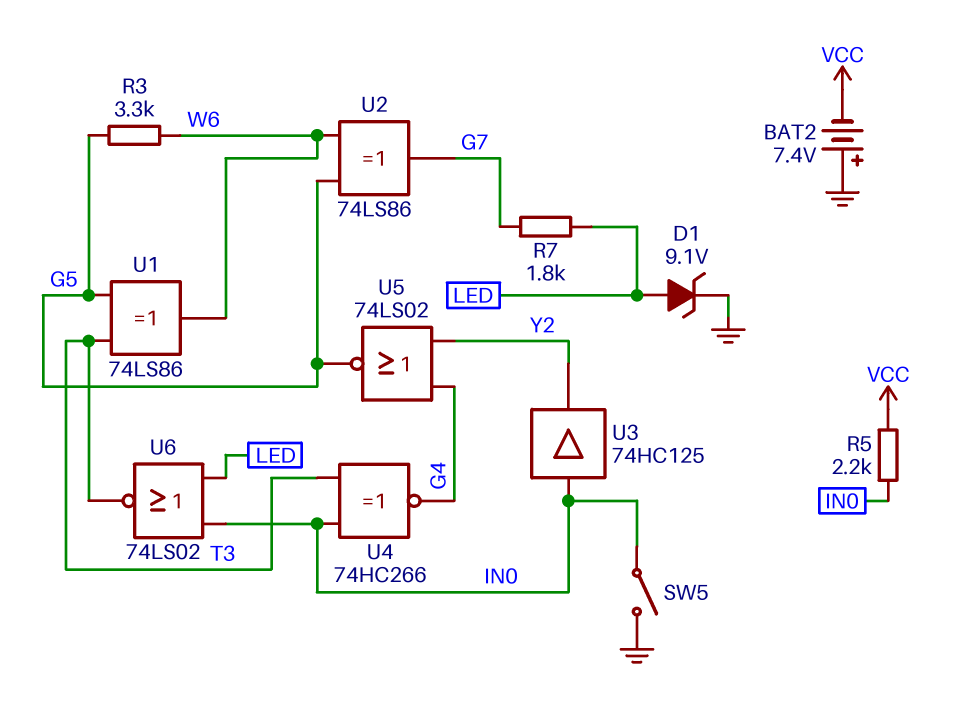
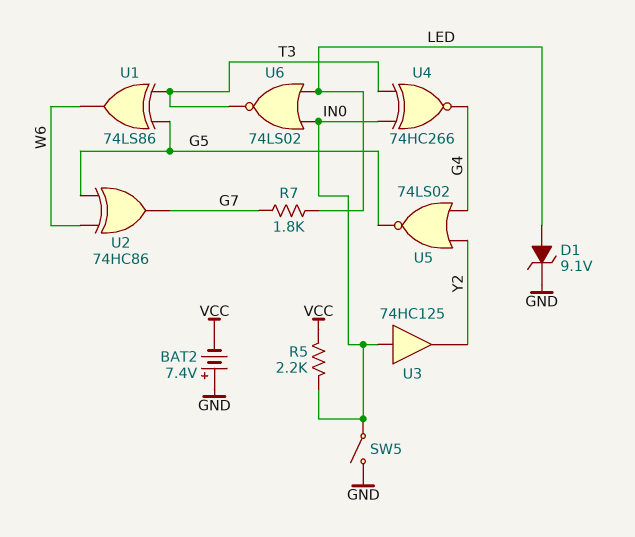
R3: 3.3k (G5, W6) -> none
U2: XOR 74LS86 (in G5, in W6, out G7) -> XOR 74HC86 (in G5, in W6, out G7)

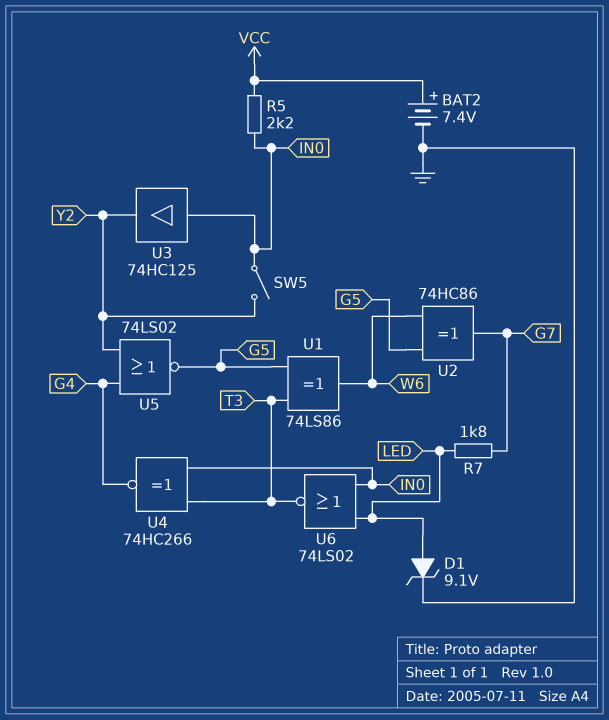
BAT2: 7.4V (plus GND, minus VCC) -> 7.4V (plus VCC, minus GND)
SW5: switch (GND, IN0) -> switch (IN0, Y2)

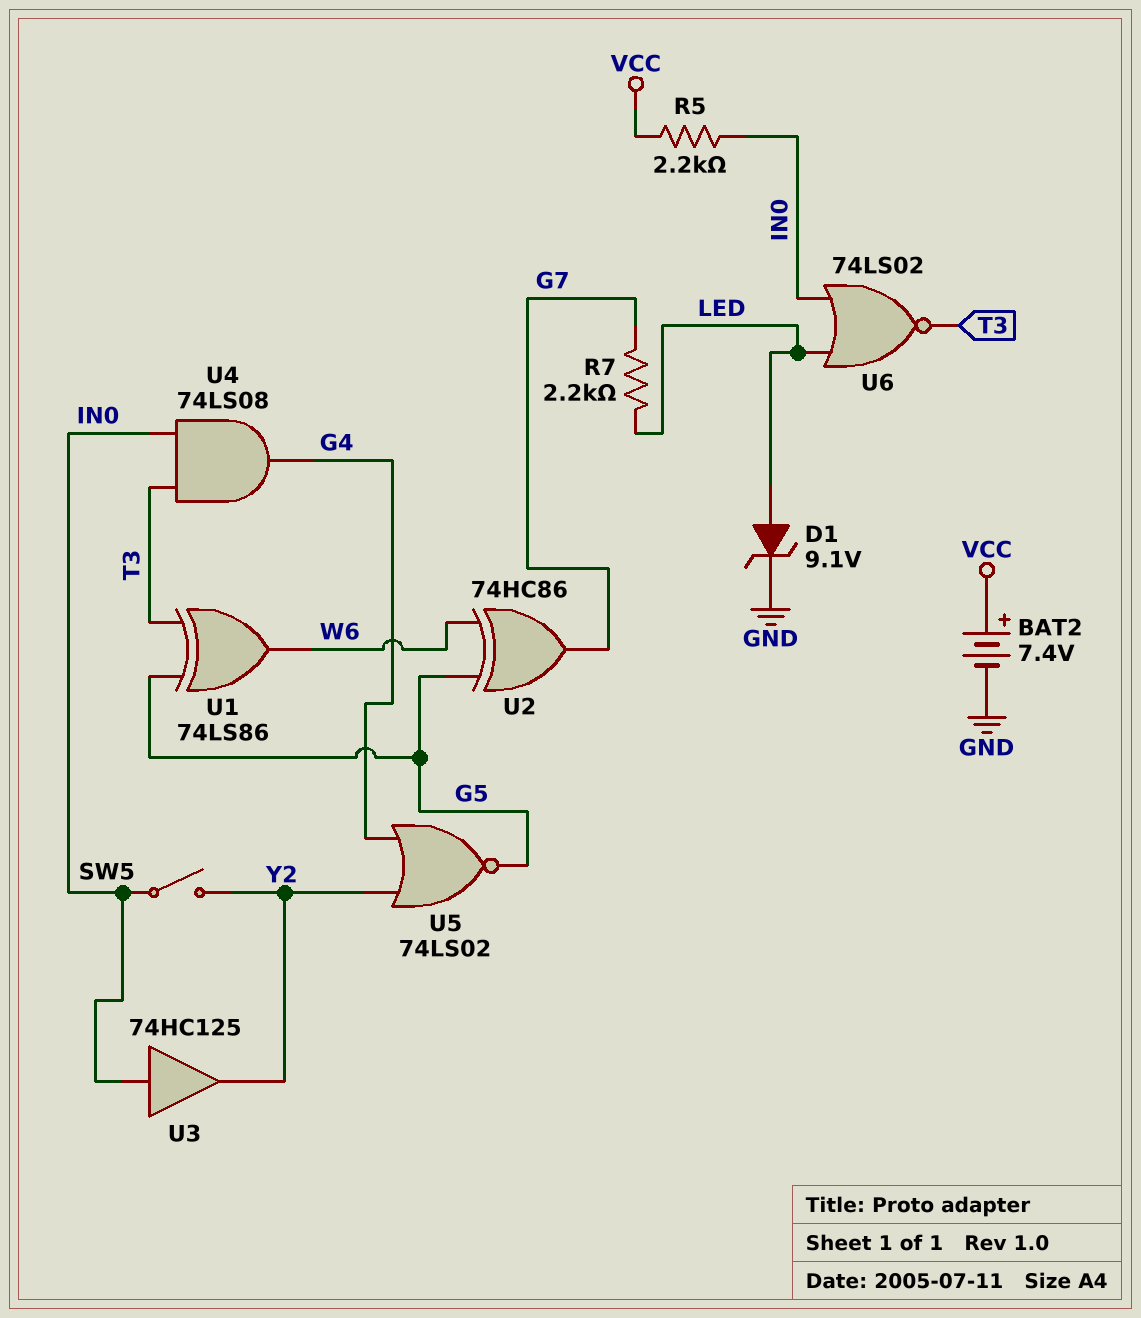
R7: 1.8k (G7, LED) -> 2.2k (G7, LED)
U4: XNOR 74HC266 (in IN0, in T3, out G4) -> AND 74LS08 (in IN0, in T3, out G4)

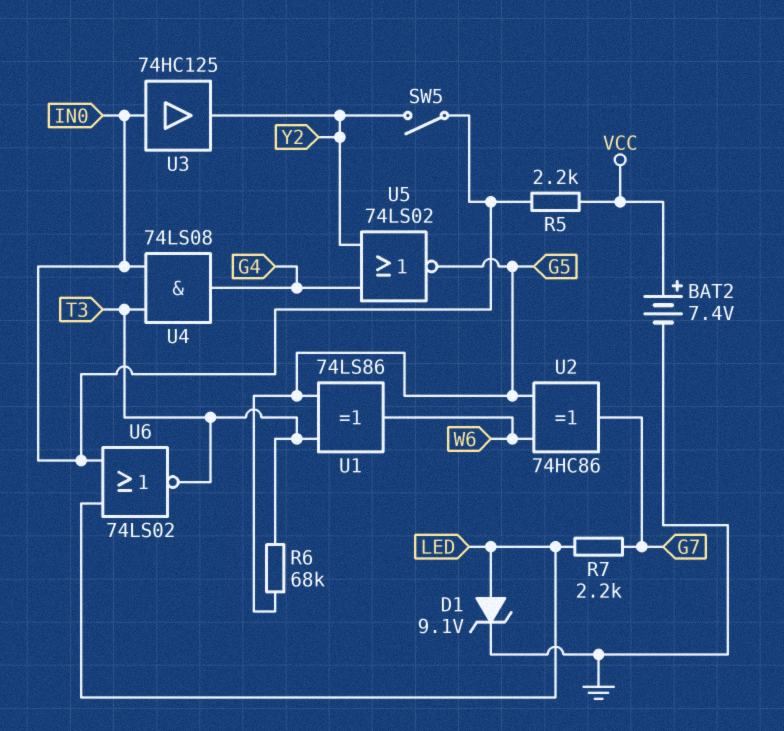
R6: none -> 68k (G5, T3)

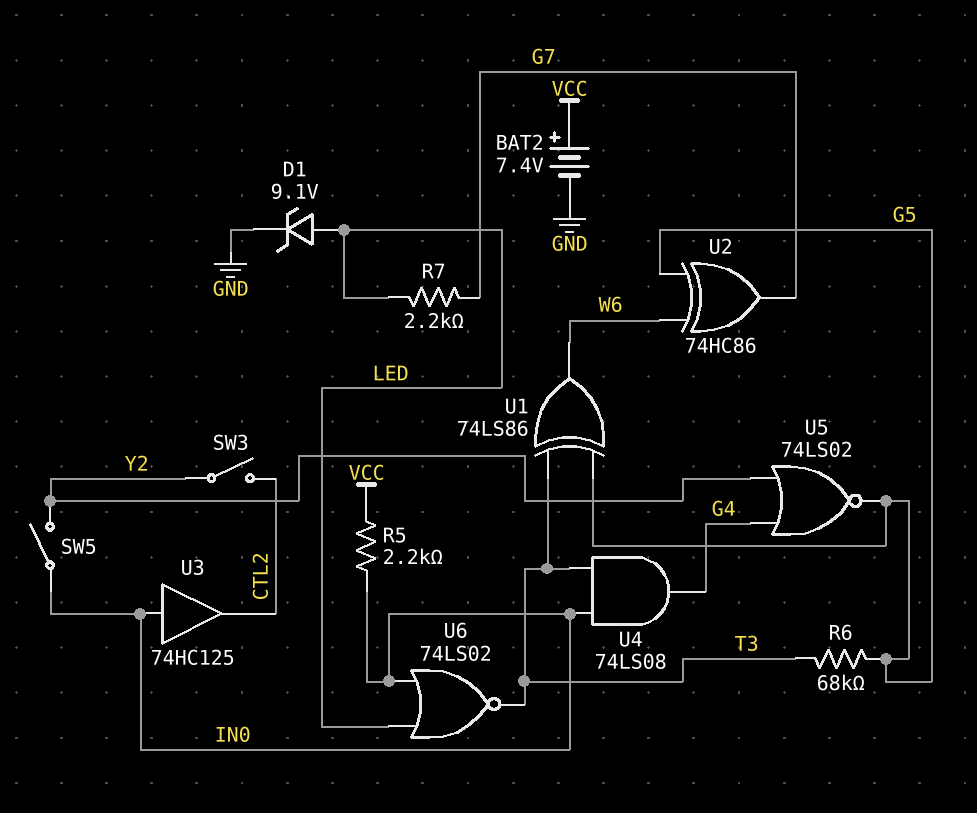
SW3: none -> switch (CTL2, Y2)
U3: buffer 74HC125 (in IN0, out Y2) -> buffer 74HC125 (in IN0, out CTL2)

